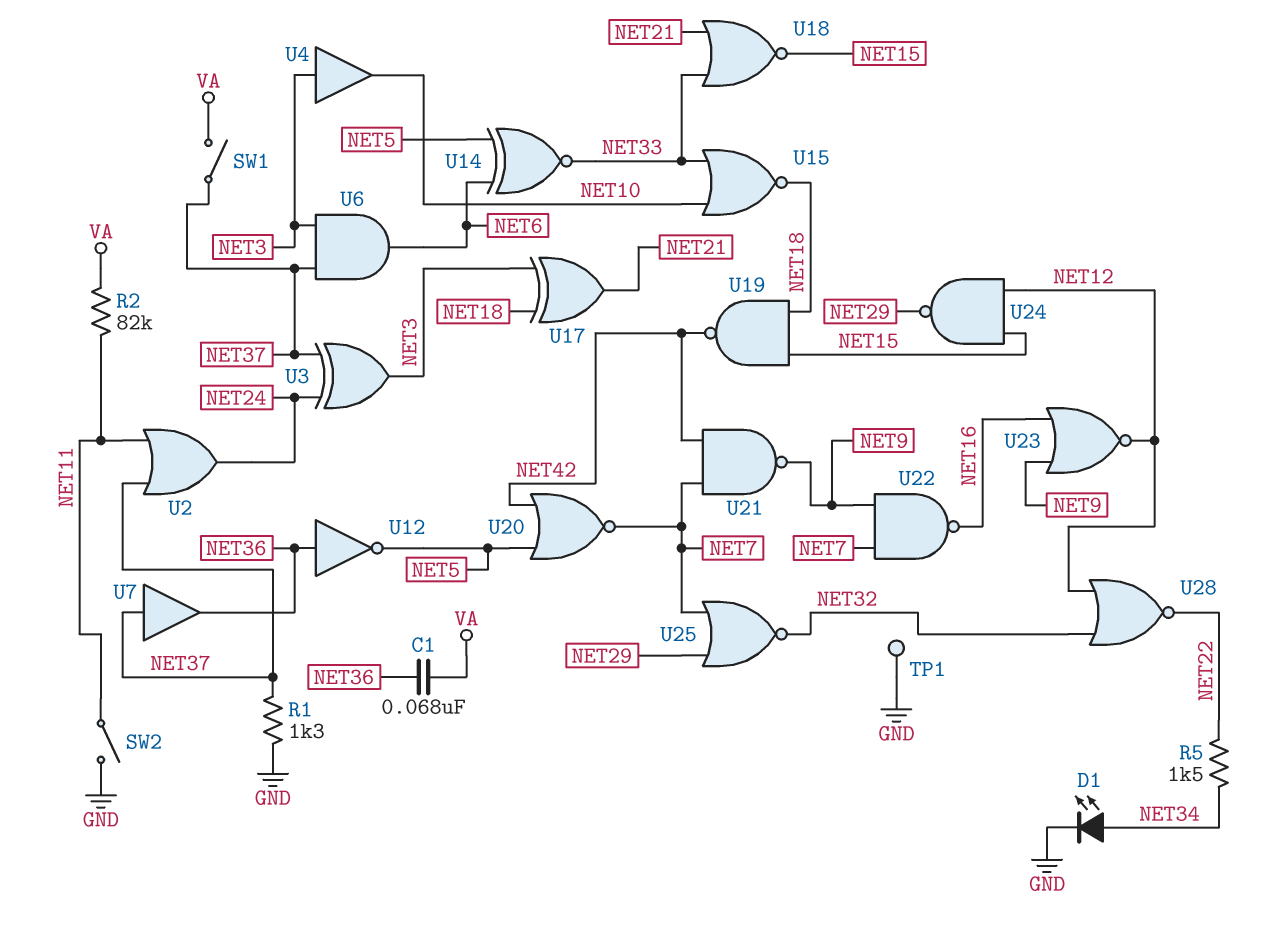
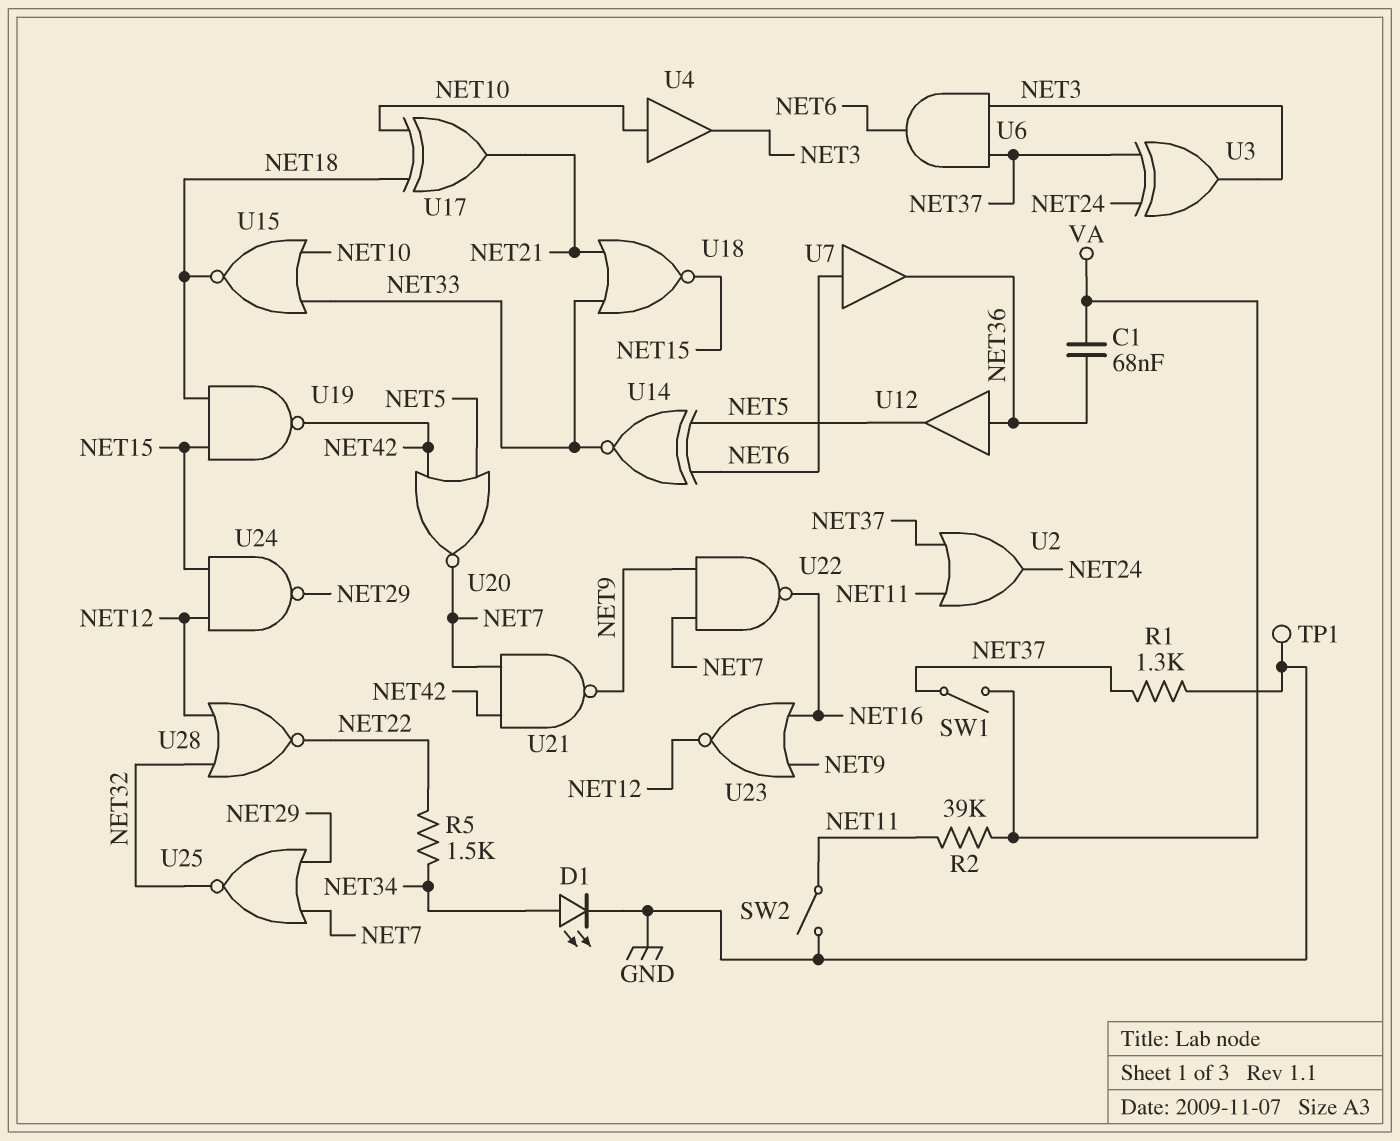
R2: 82k (NET11, VA) -> 39k (NET11, VA)
U4: buffer (in NET3, out NET10) -> buffer (in NET10, out NET3)
U7: buffer (in NET37, out NET36) -> buffer (in NET6, out NET36)
U12: NOT (in NET36, out NET5) -> buffer (in NET36, out NET5)
U17: XOR (in NET3, in NET18, out NET21) -> XOR (in NET10, in NET18, out NET21)

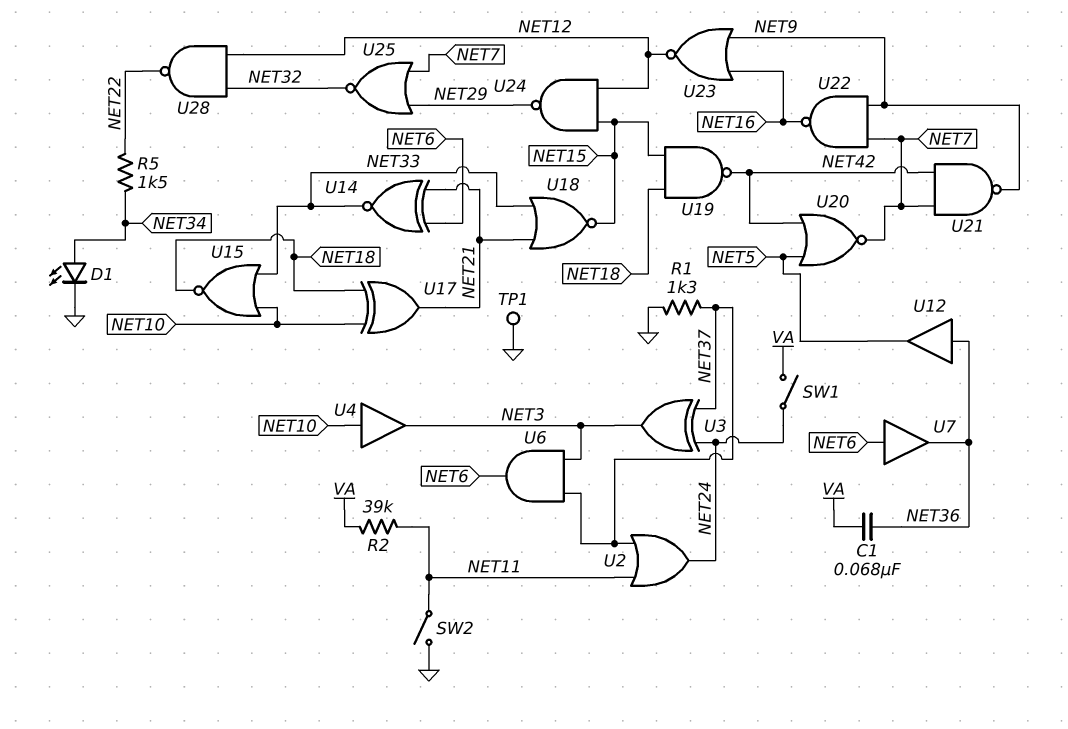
SW1: switch (NET37, VA) -> switch (NET24, VA)
U14: XNOR (in NET5, in NET6, out NET33) -> XNOR (in NET6, in NET21, out NET33)
U28: NOR (in NET12, in NET32, out NET22) -> NAND (in NET12, in NET32, out NET22)

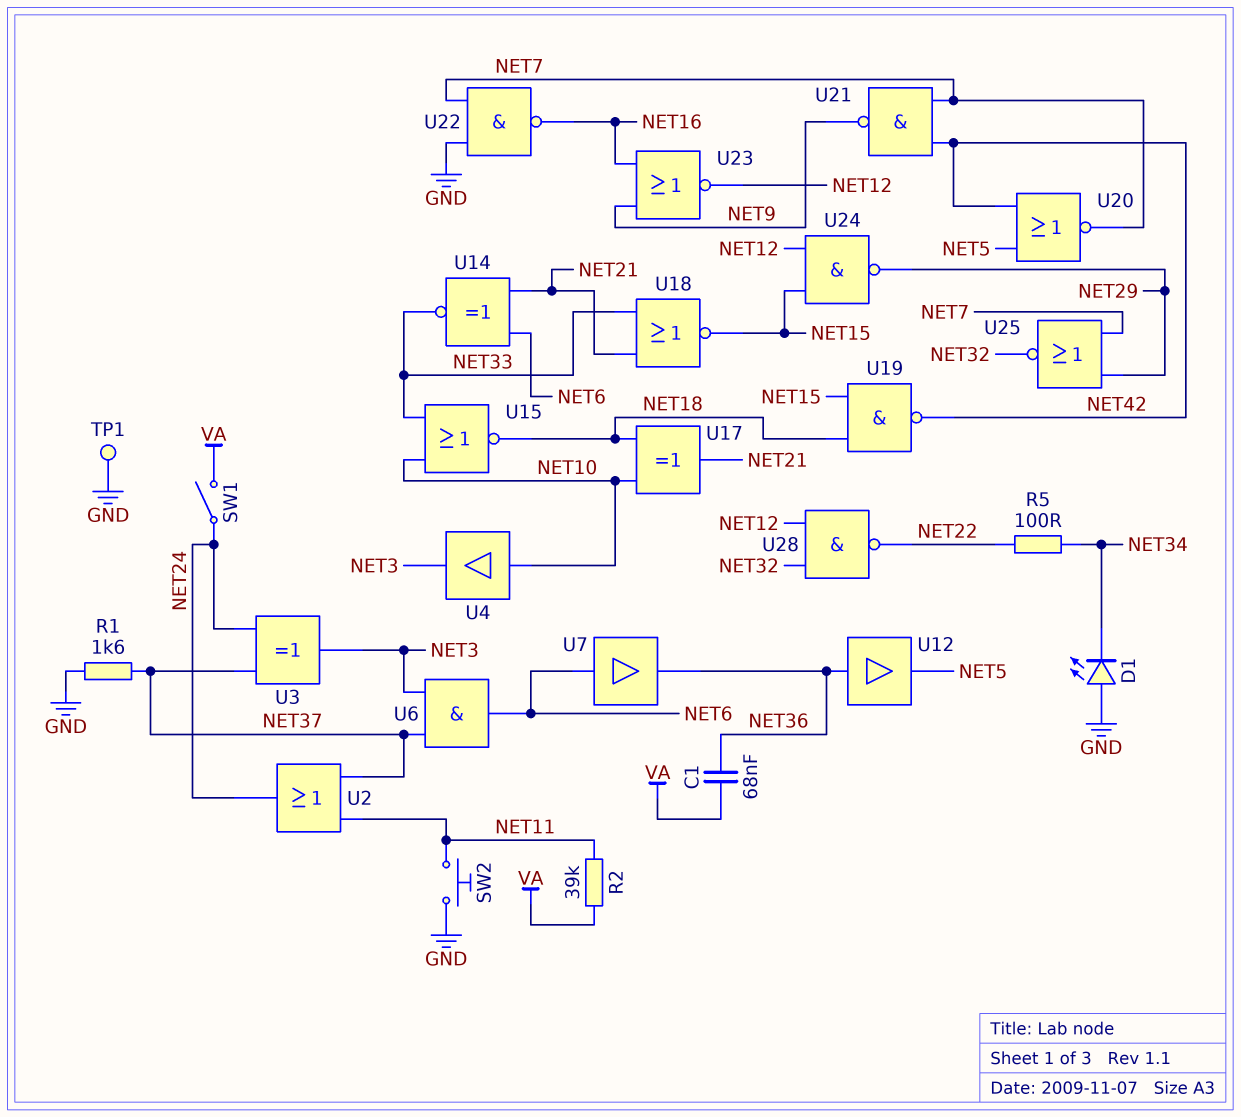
D1: LED (A NET34, K GND) -> LED (A GND, K NET34)
R1: 1.3k (GND, NET37) -> 1.6k (GND, NET37)
R5: 1.5k (NET22, NET34) -> 100 (NET22, NET34)
SW2: switch (GND, NET11) -> button (GND, NET11)
U22: NAND (in NET7, in NET9, out NET16) -> NAND (in GND, in NET7, out NET16)

